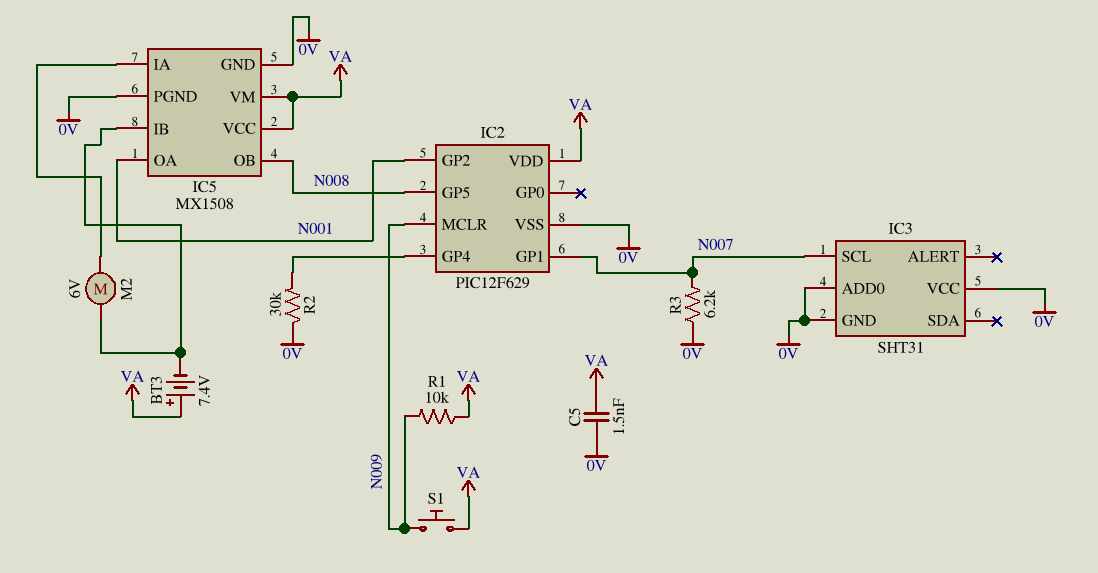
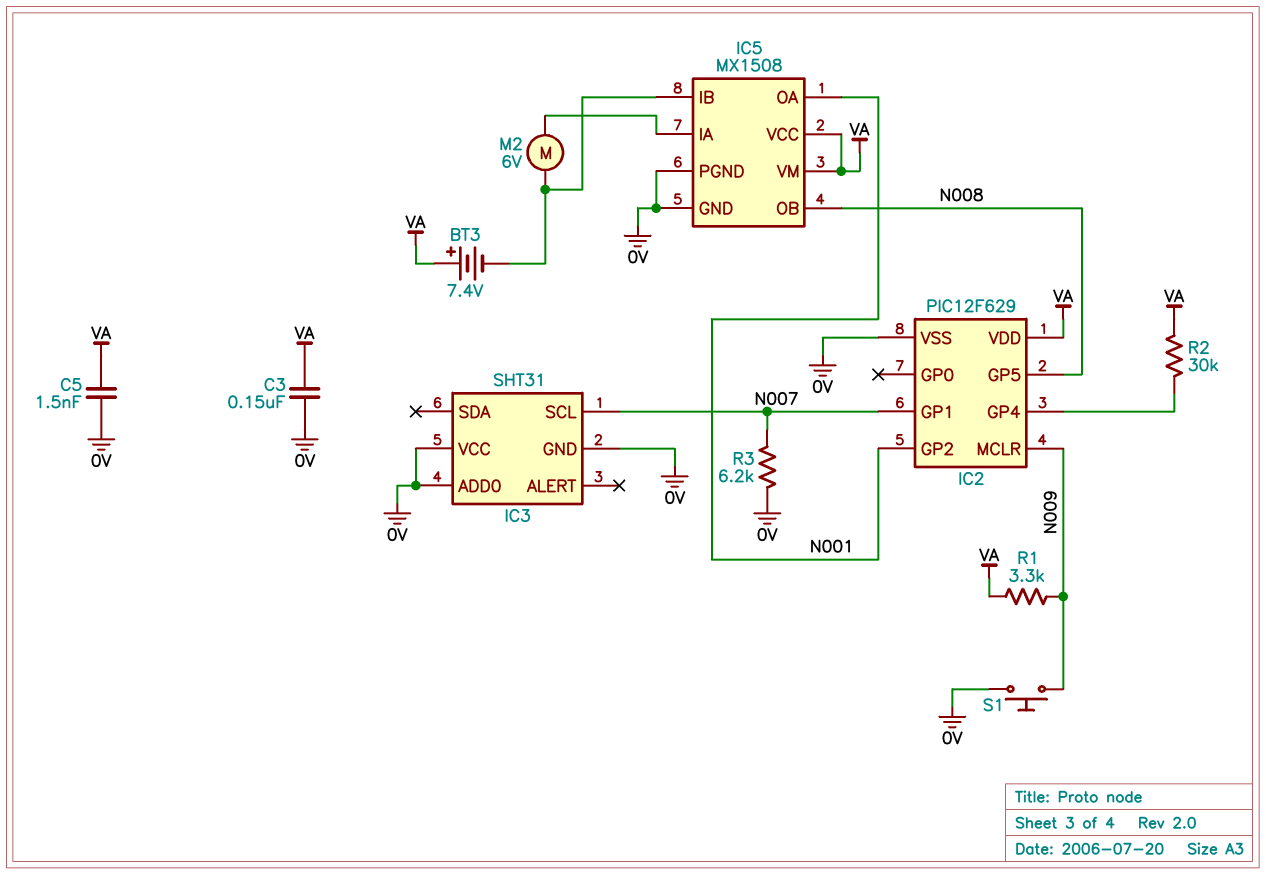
C3: none -> 150nF (0V, VA)
R1: 10k (N009, VA) -> 3.3k (N009, VA)
R2: 30k (0V, IC2/GP4) -> 30k (IC2/GP4, VA)
S1: button (N009, VA) -> button (0V, N009)

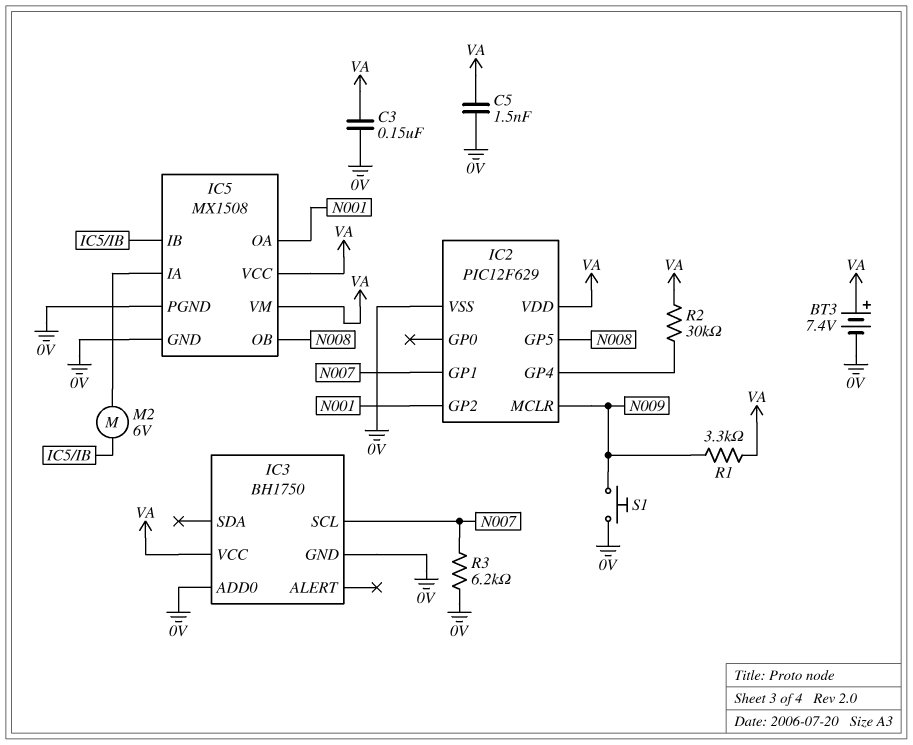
BT3: 7.4V (plus VA, minus IC5/IB) -> 7.4V (plus VA, minus 0V)
IC3: SHT31 -> BH1750
IC3 pin VCC: 0V -> VA

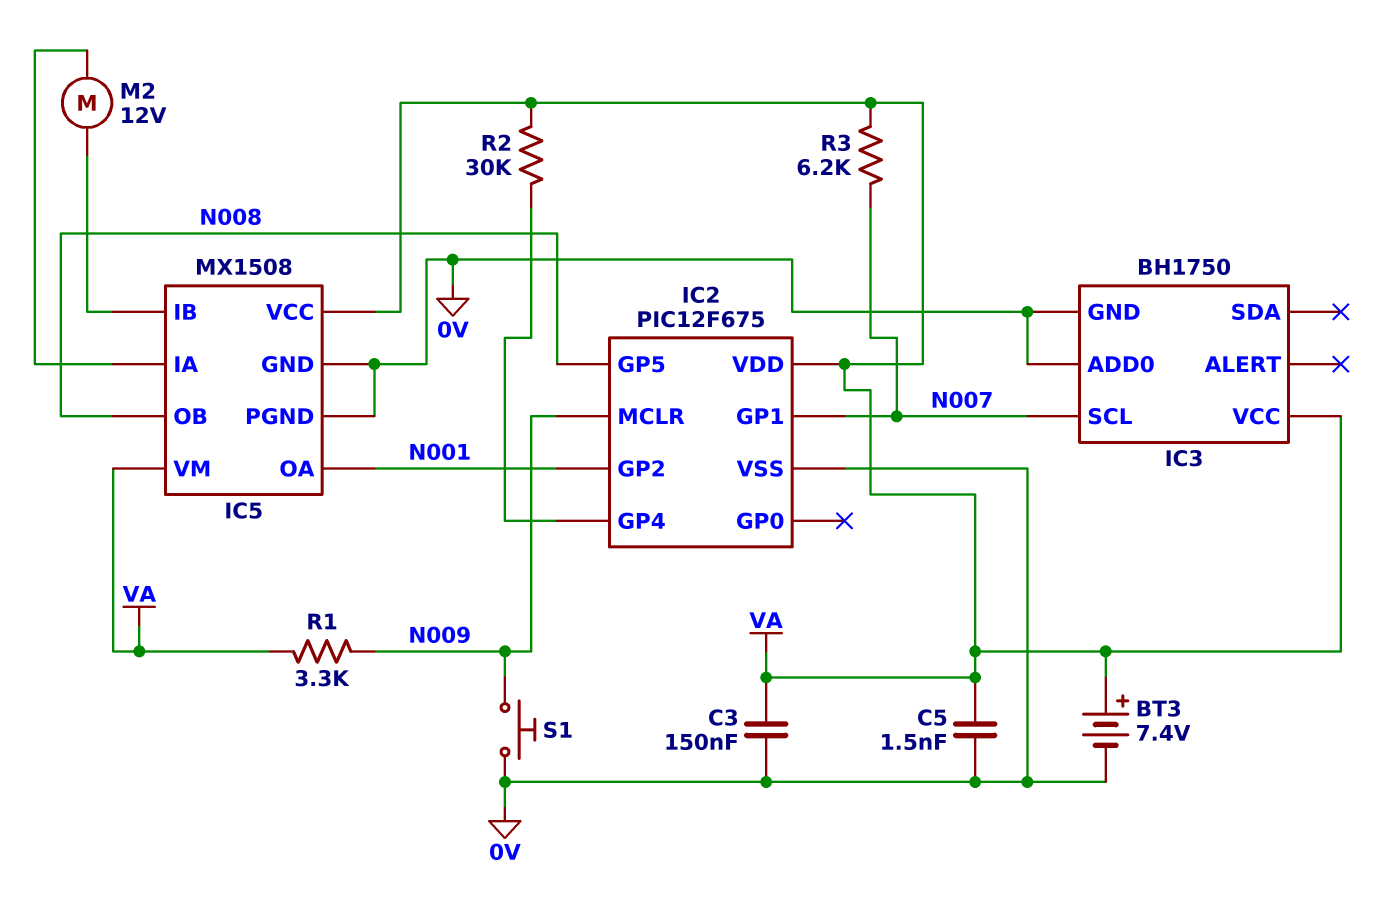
IC2: PIC12F629 -> PIC12F675
M2: motor 6V (IC5/IA, IC5/IB) -> motor 12V (IC5/IA, IC5/IB)
R3: 6.2k (0V, N007) -> 6.2k (N007, VA)

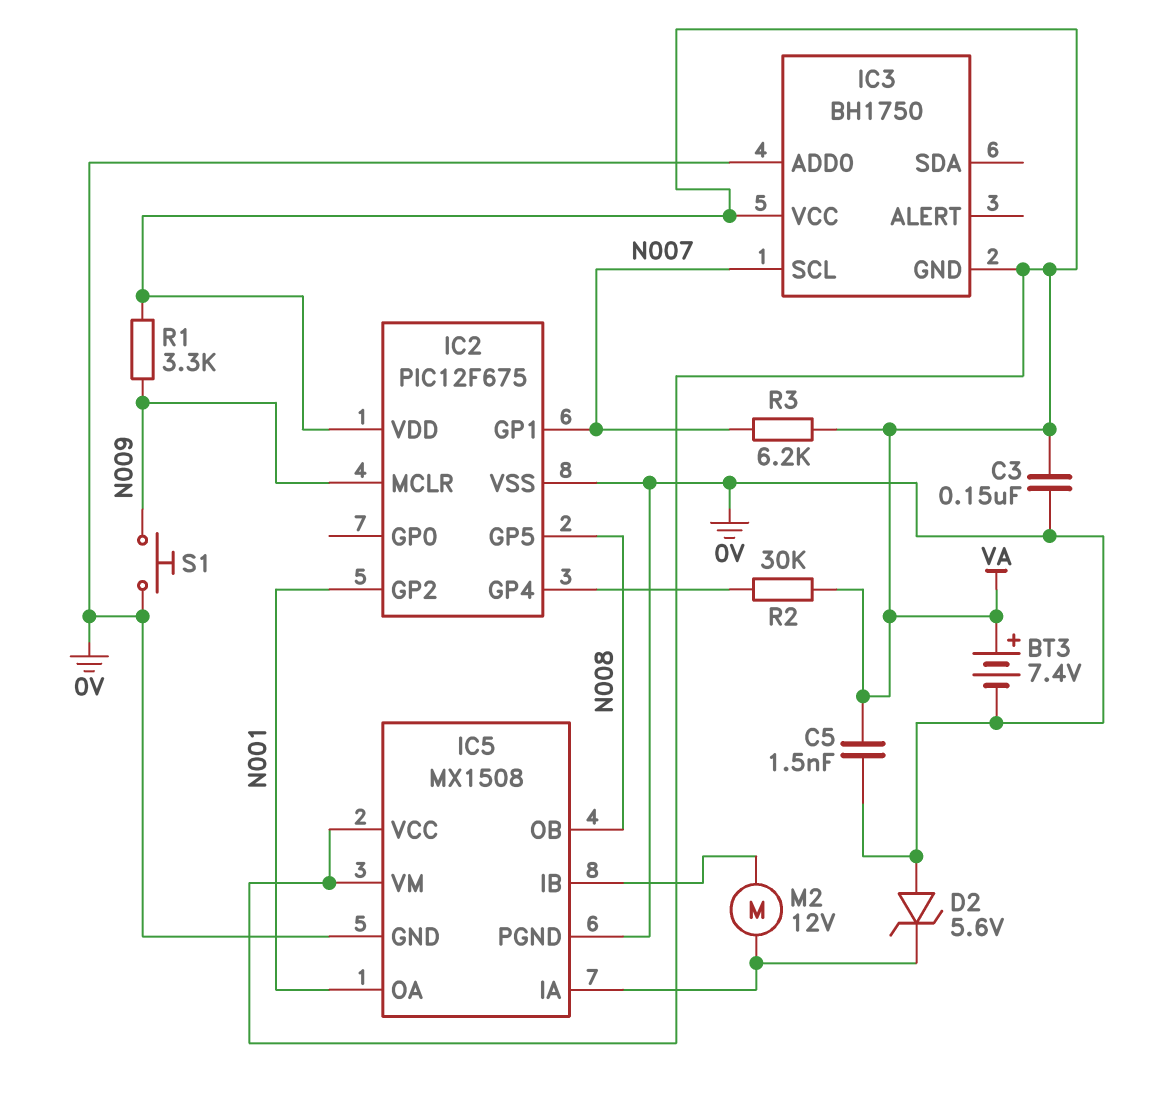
D2: none -> zener 5.6V (A 0V, K IC5/IA)
IC3 pin GND: 0V -> VA

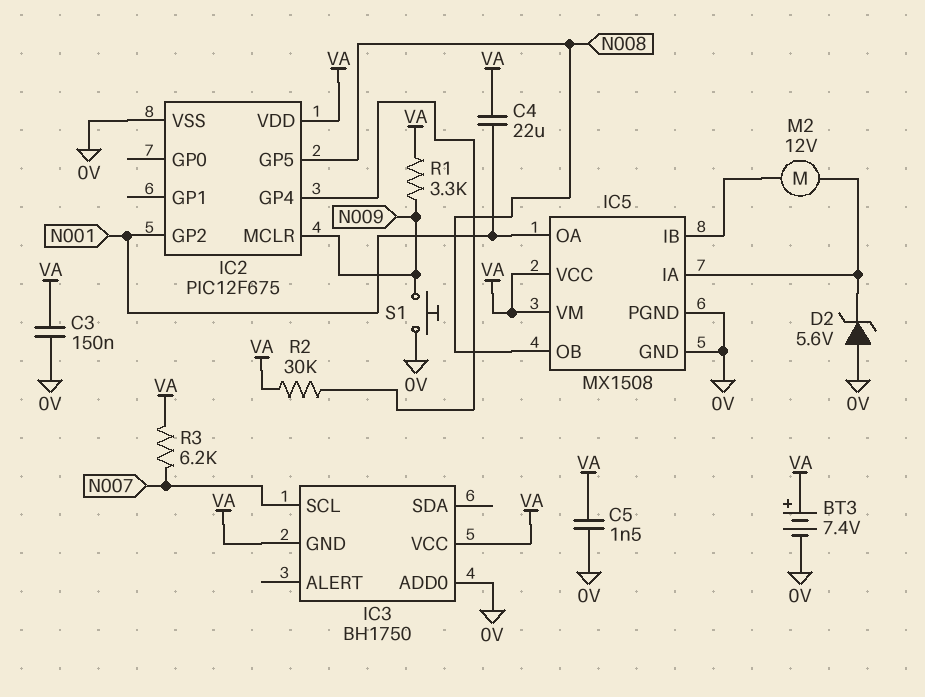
C4: none -> 22uF (N001, VA)
IC2 pin GP1: N007 -> none

